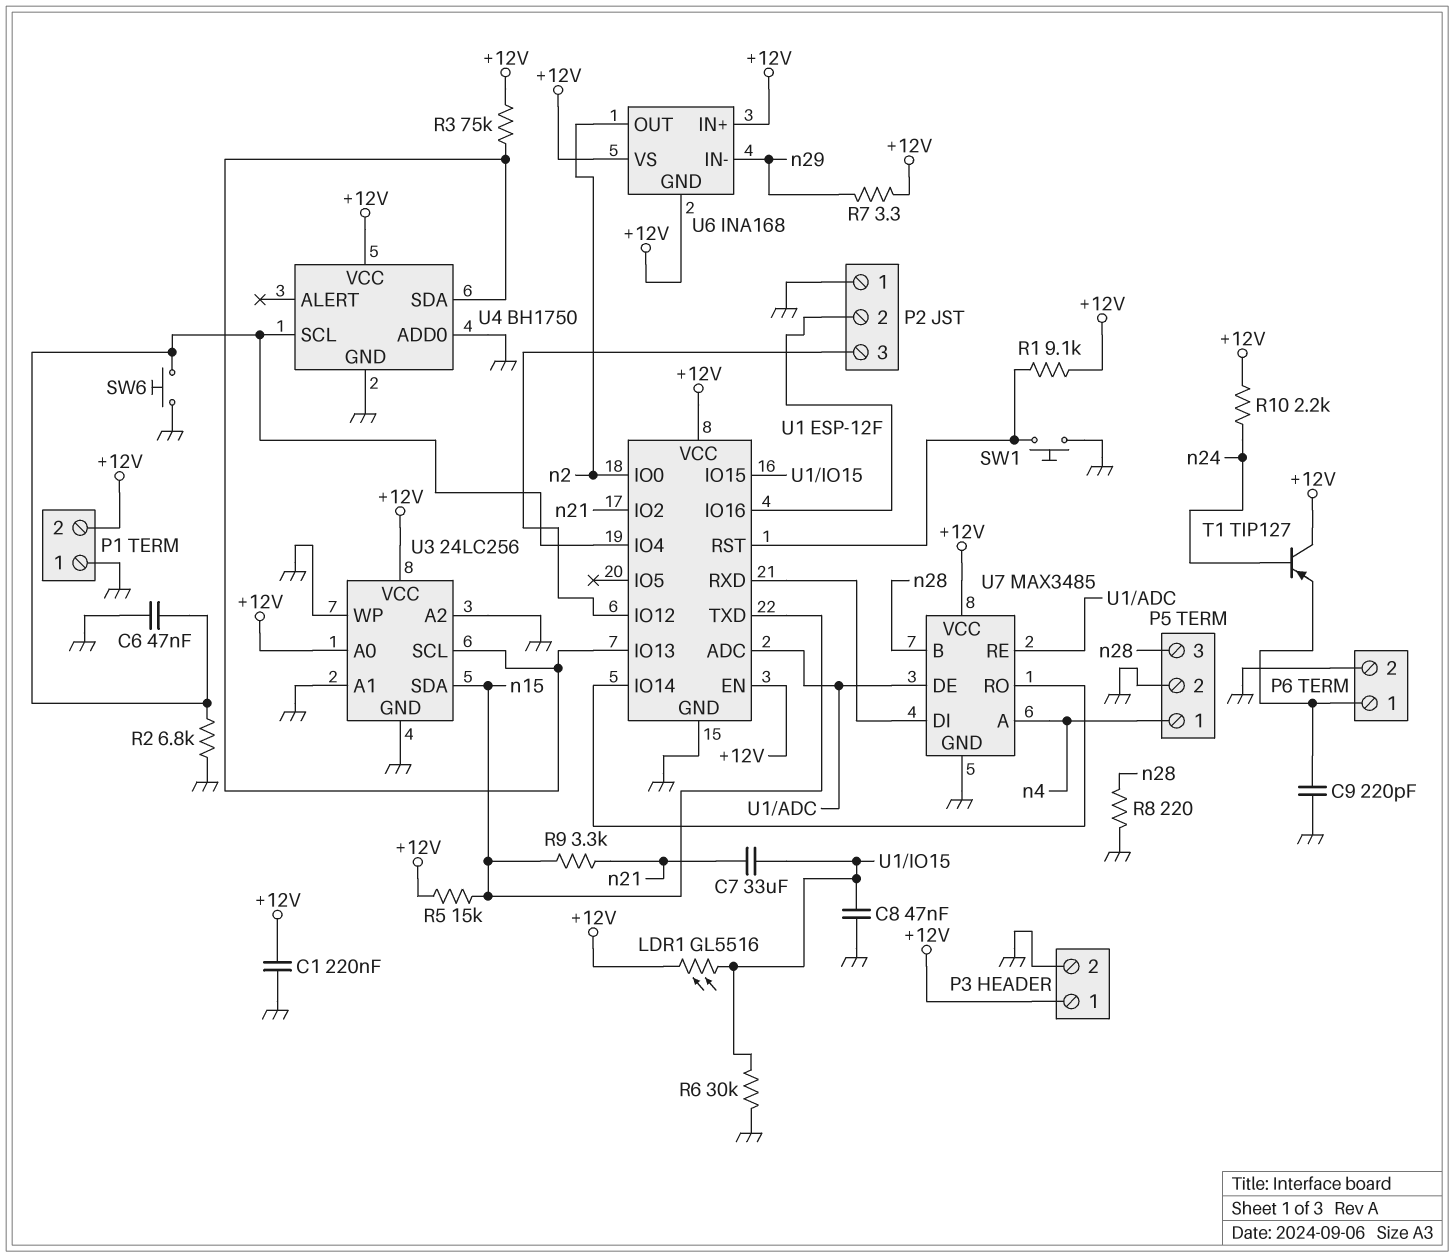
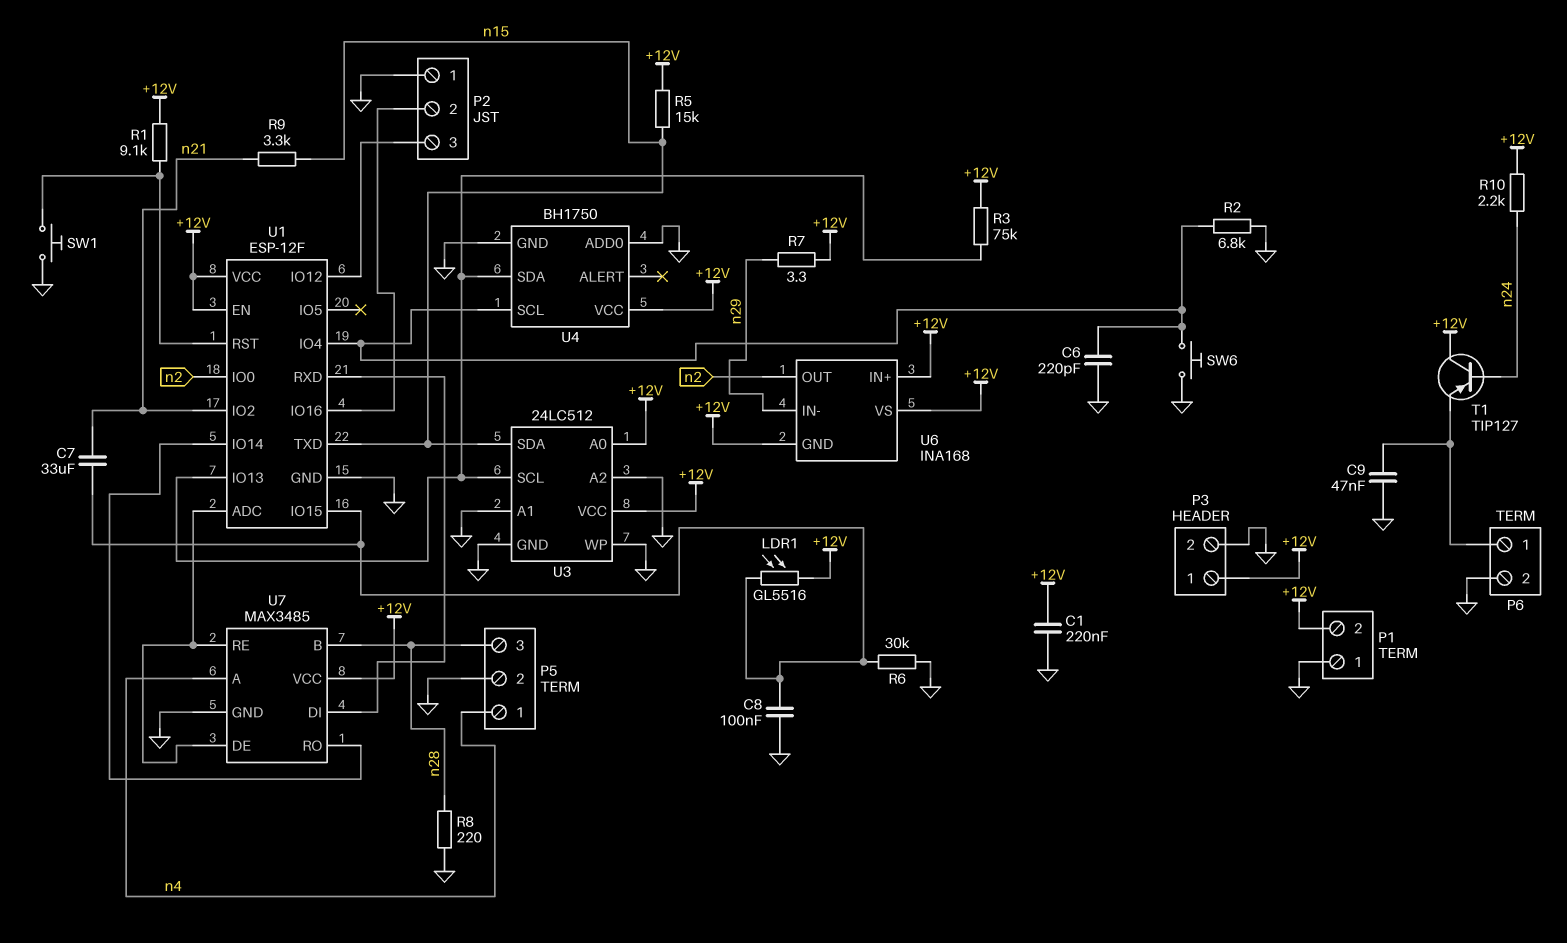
C6: 47nF (GND, U1/IO4) -> 220pF (GND, U1/IO4)
C8: 47nF (GND, U1/IO15) -> 100nF (GND, U1/IO15)
C9: 220pF (GND, P6/1) -> 47nF (GND, P6/1)
U3: 24LC256 -> 24LC512

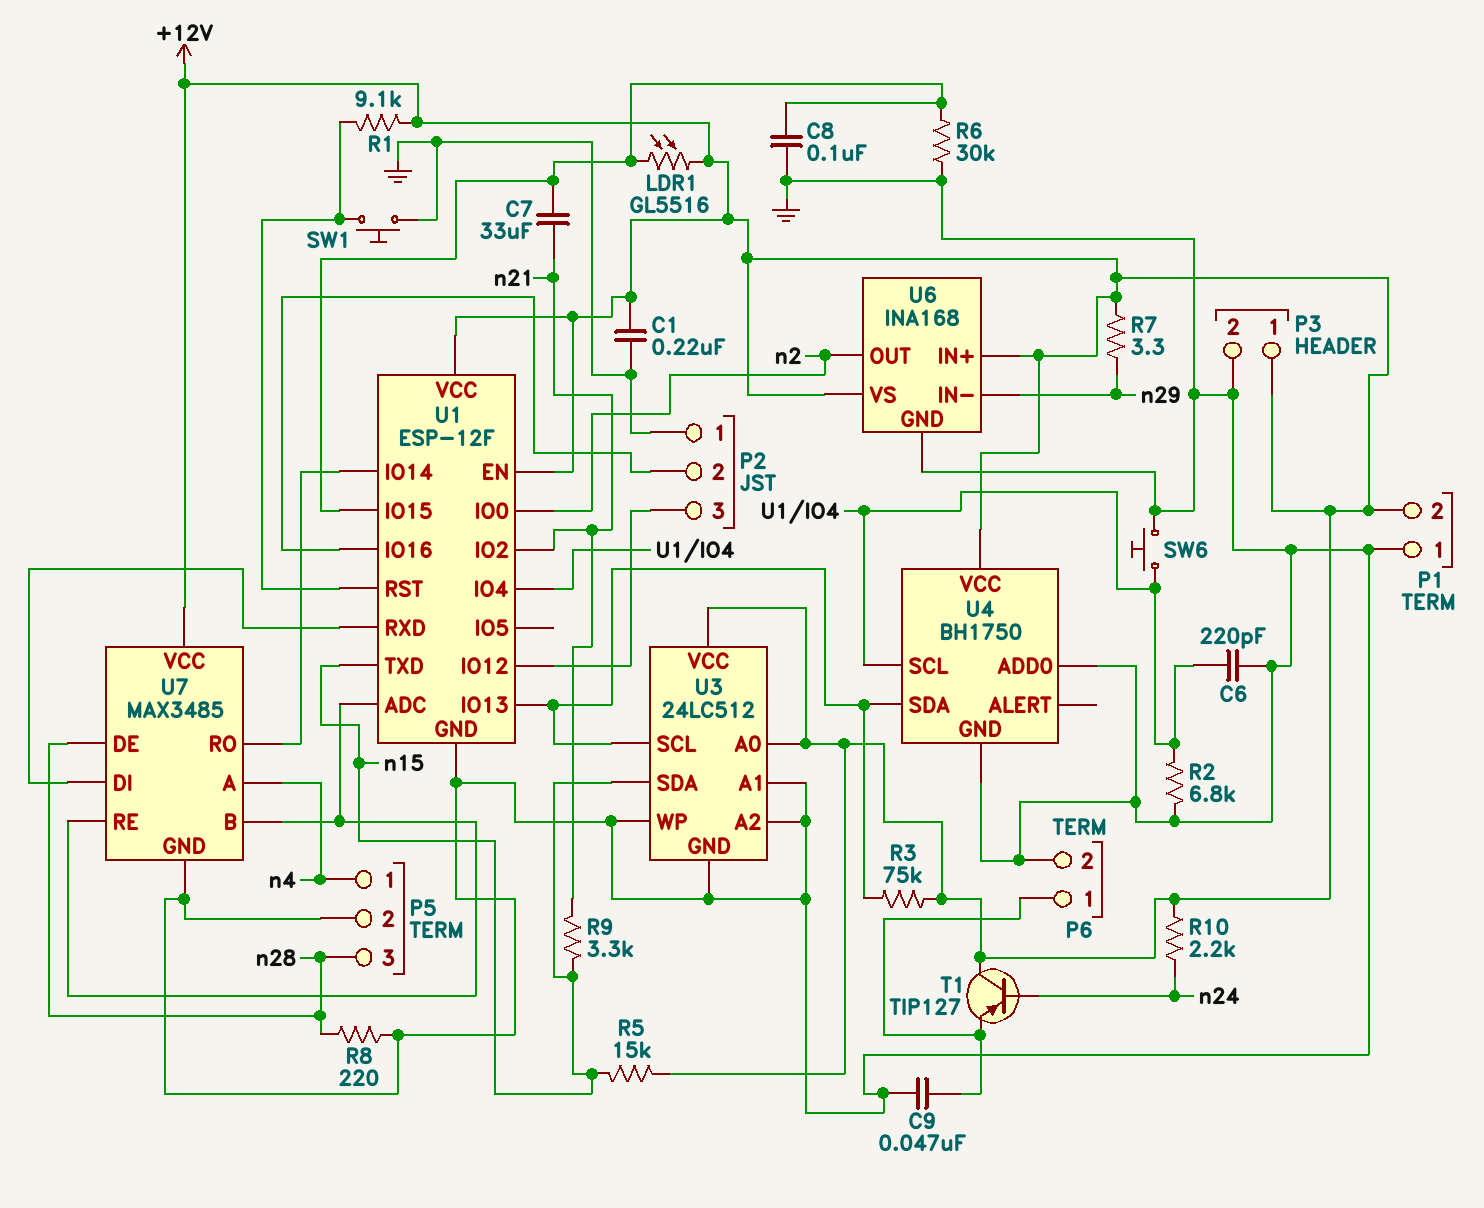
U6 pin GND: +12V -> GND
U7 pin B: n28 -> U1/ADC
U7 pin DE: U1/ADC -> n28

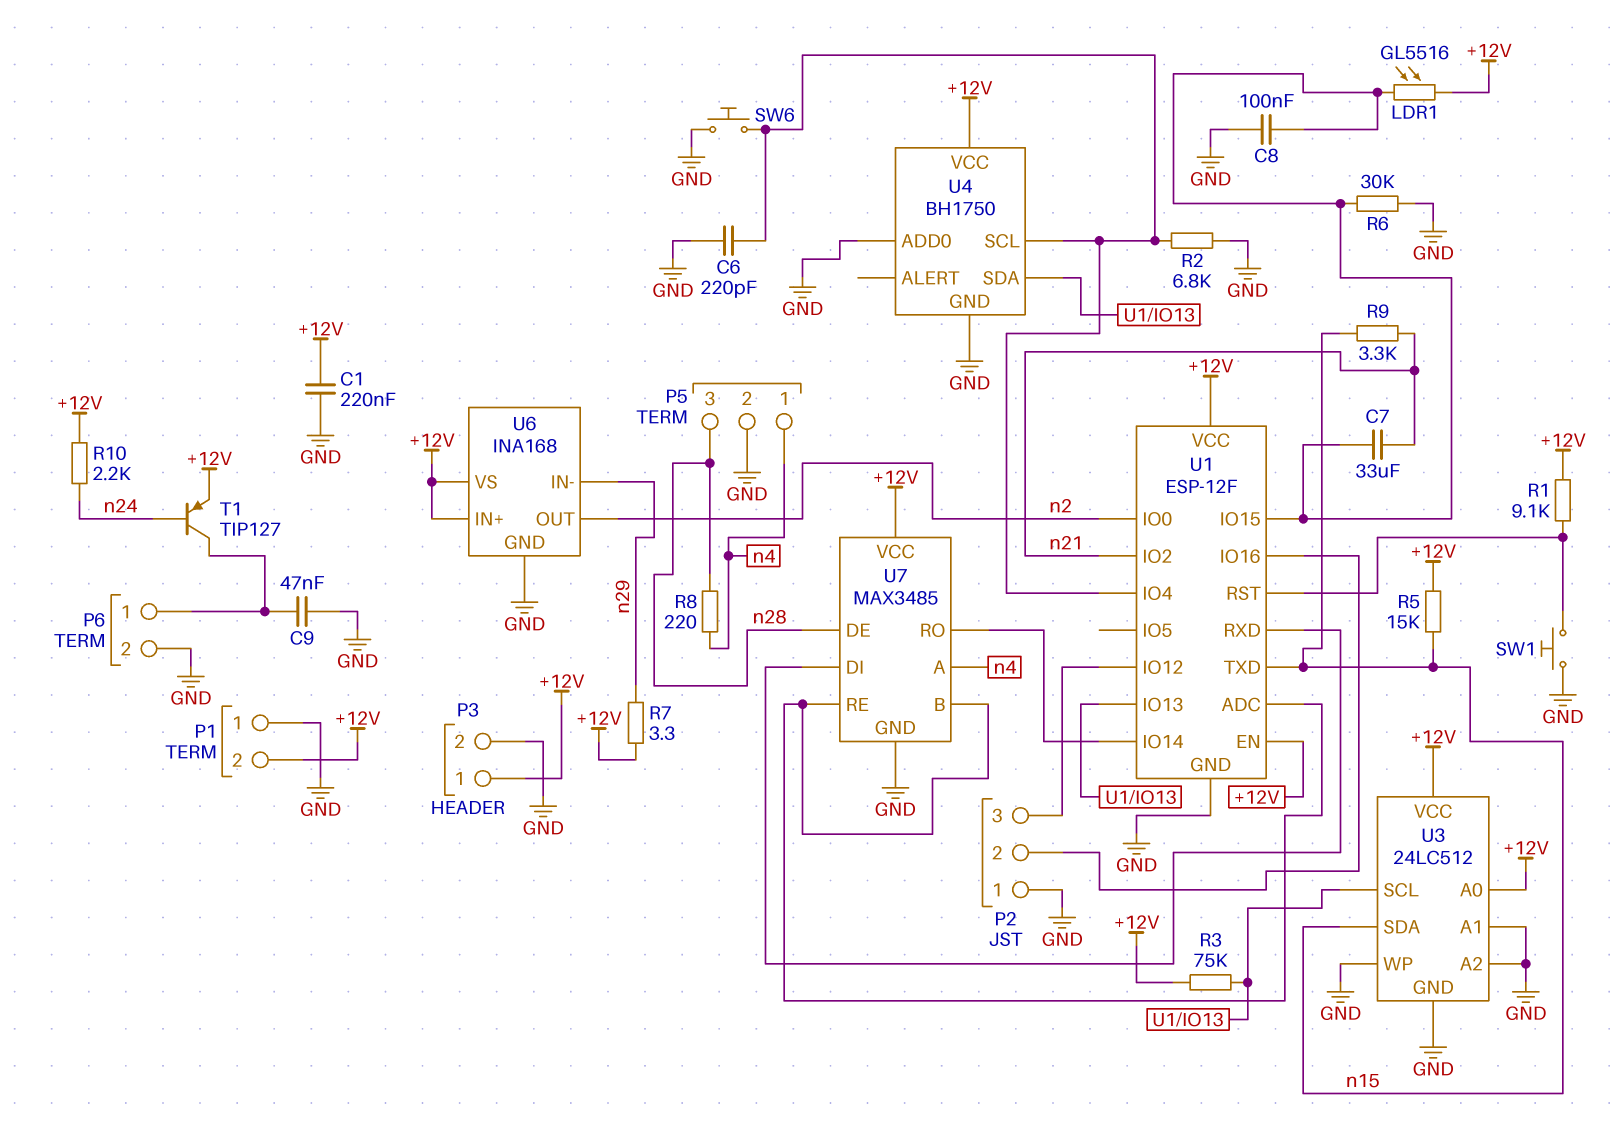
R8: 220 (GND, n28) -> 220 (n4, n28)
T1: PNP TIP127 (B n24, C +12V, E P6/1) -> PNP TIP127 (B n24, C P6/1, E +12V)

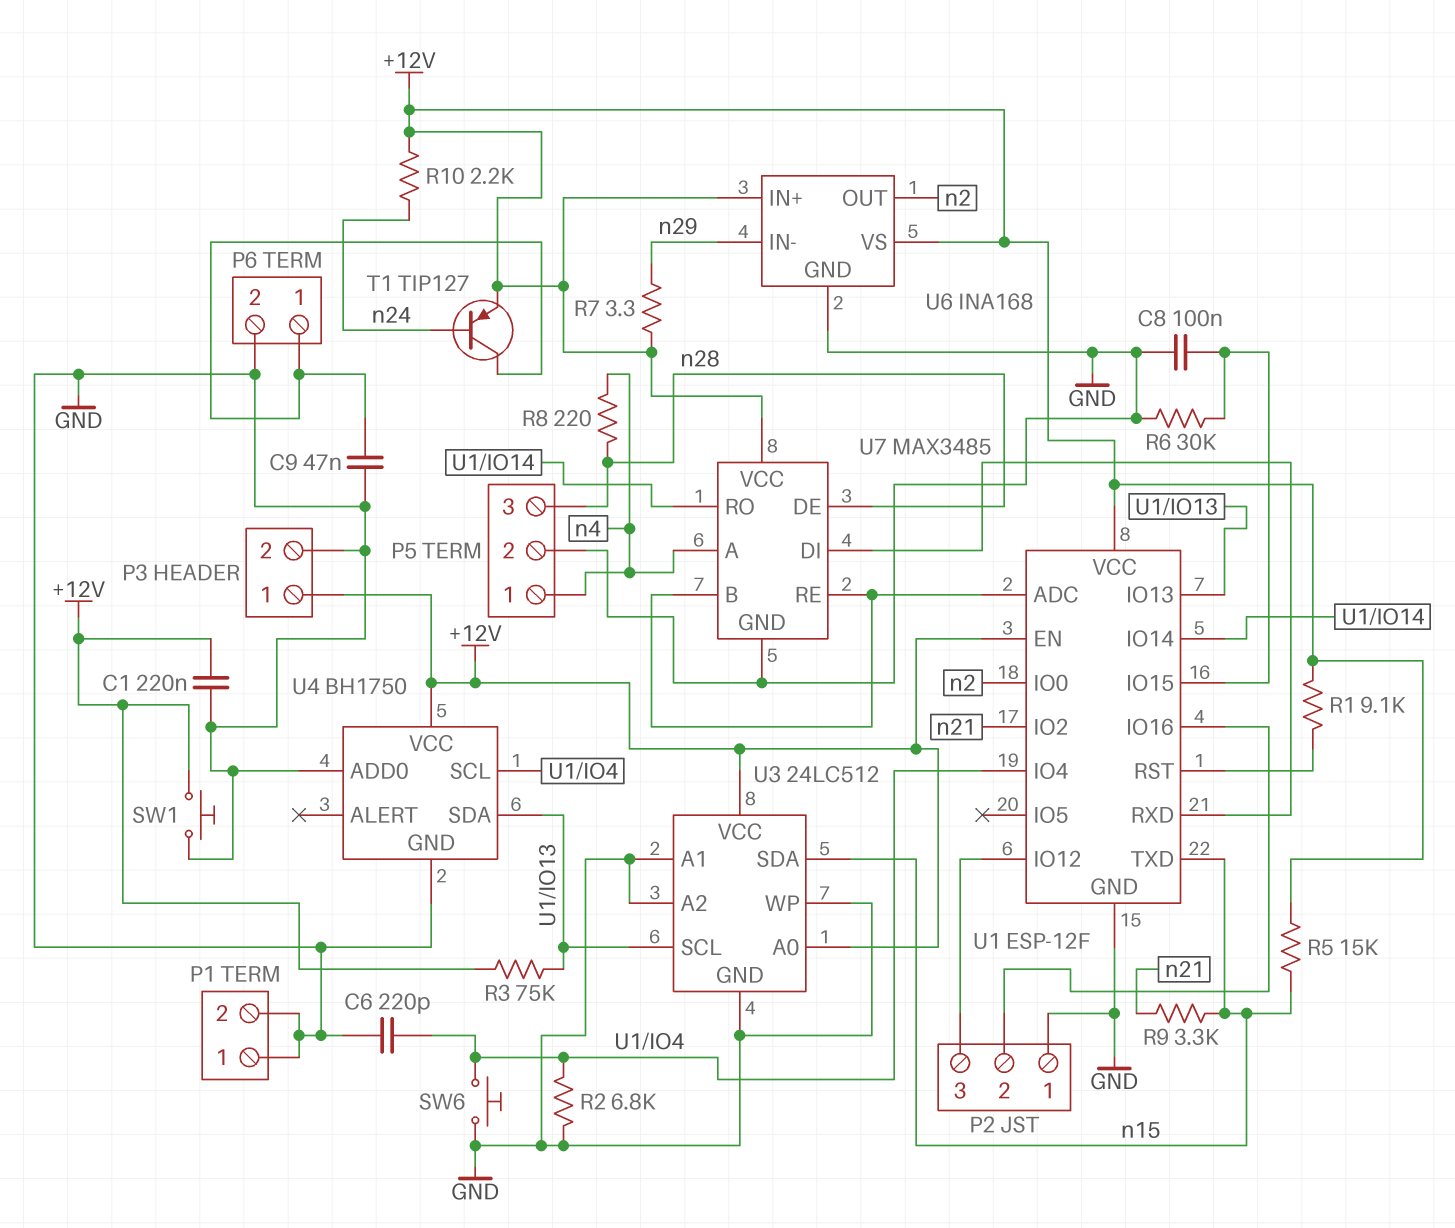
C7: 33uF (U1/IO15, n21) -> none
LDR1: GL5516 (+12V, U1/IO15) -> none
P1 pin 2: +12V -> GND
SW1: button (GND, U1/RST) -> button (+12V, GND)

